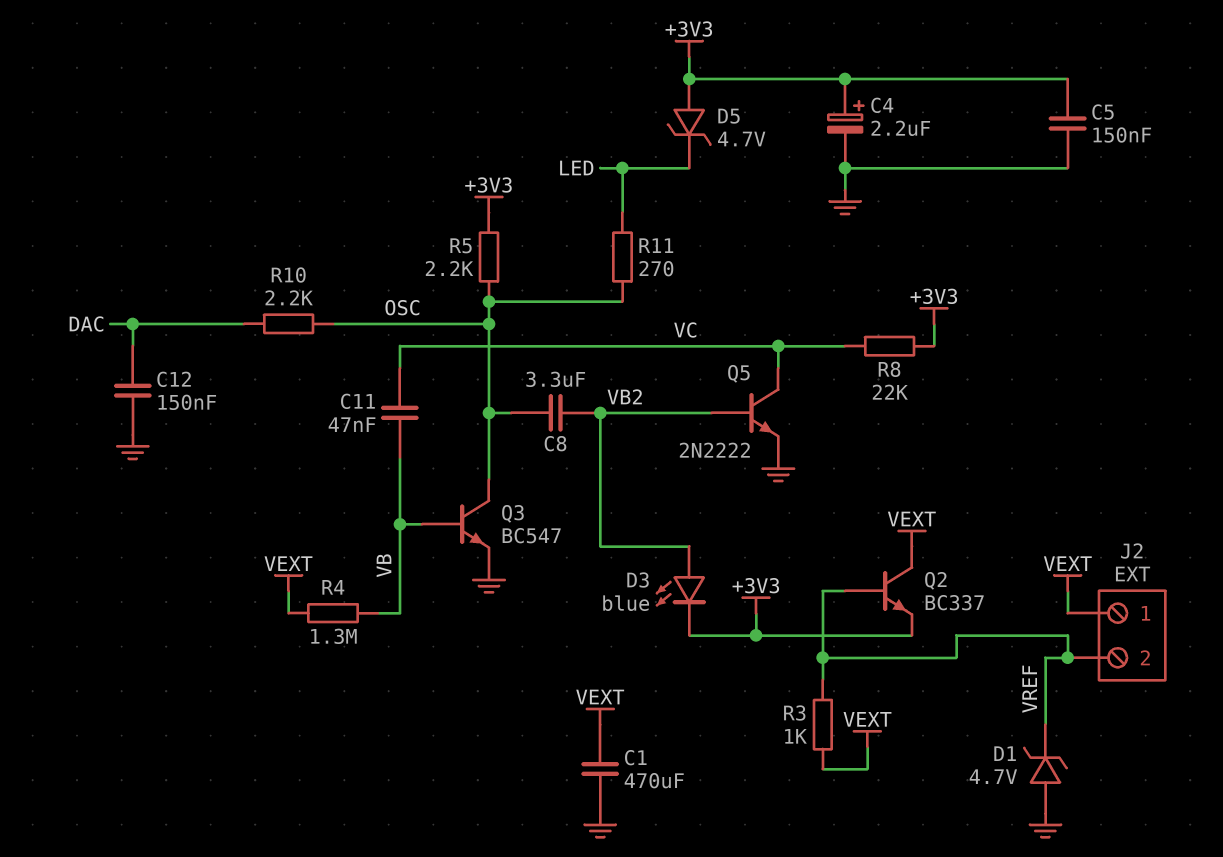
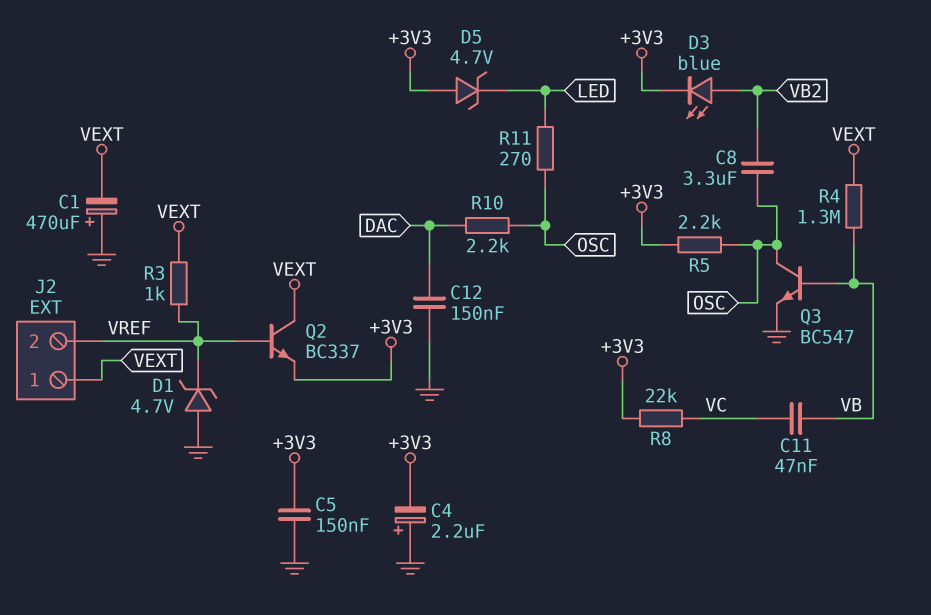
C1: 470uF (GND, VEXT) -> 470uF (plus GND, minus VEXT)
C4: 2.2uF (plus +3V3, minus GND) -> 2.2uF (plus GND, minus +3V3)
Q5: NPN 2N2222 (B VB2, C VC, E GND) -> none

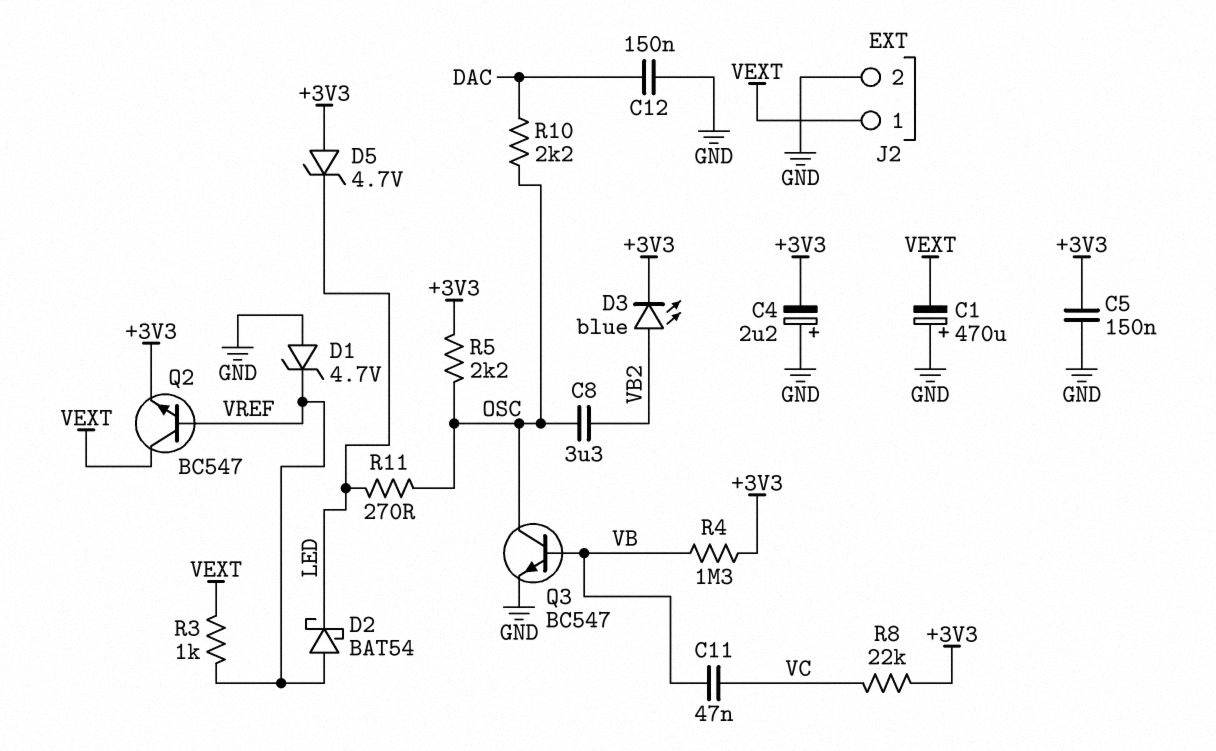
D2: none -> schottky BAT54 (A VREF, K LED)
J2 pin 2: VREF -> GND
Q2: NPN BC337 (B VREF, C VEXT, E +3V3) -> NPN BC547 (B VREF, C VEXT, E +3V3)
R4: 1.3M (VB, VEXT) -> 1.3M (+3V3, VB)

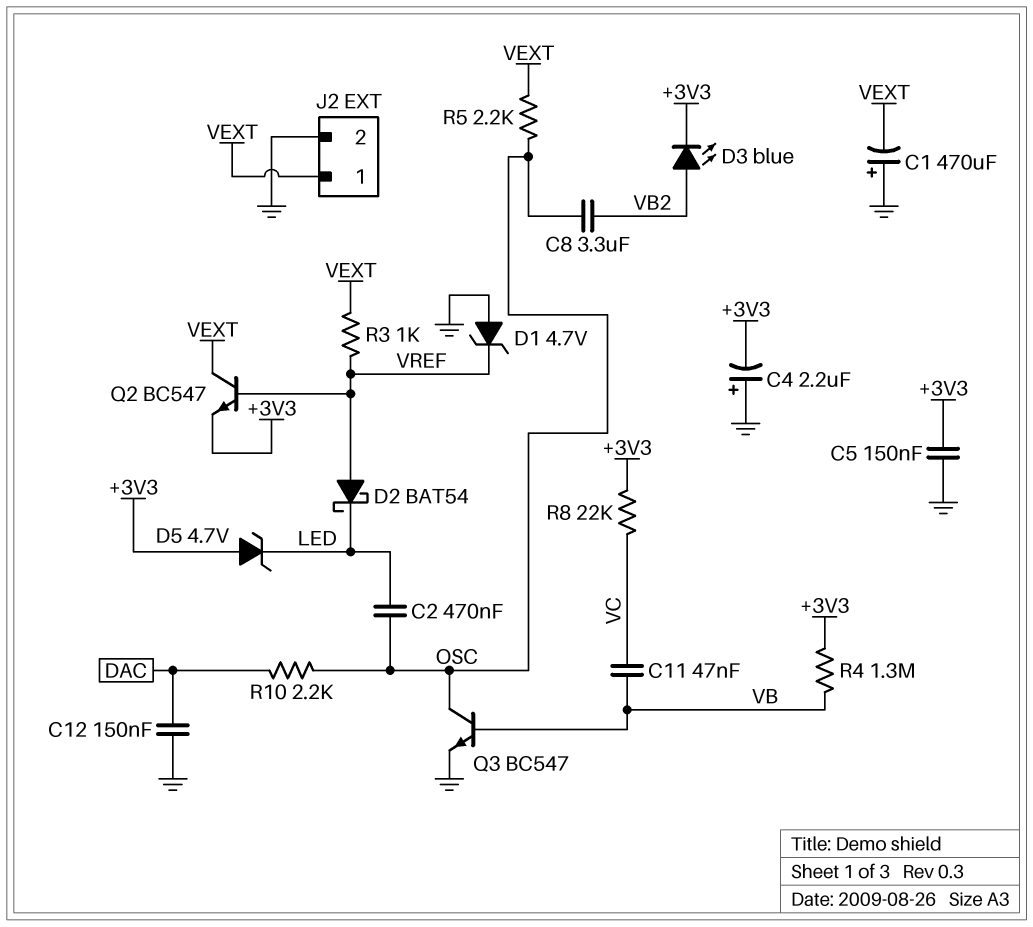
C2: none -> 470nF (LED, OSC)
R5: 2.2k (+3V3, OSC) -> 2.2k (OSC, VEXT)
R11: 270 (LED, OSC) -> none

